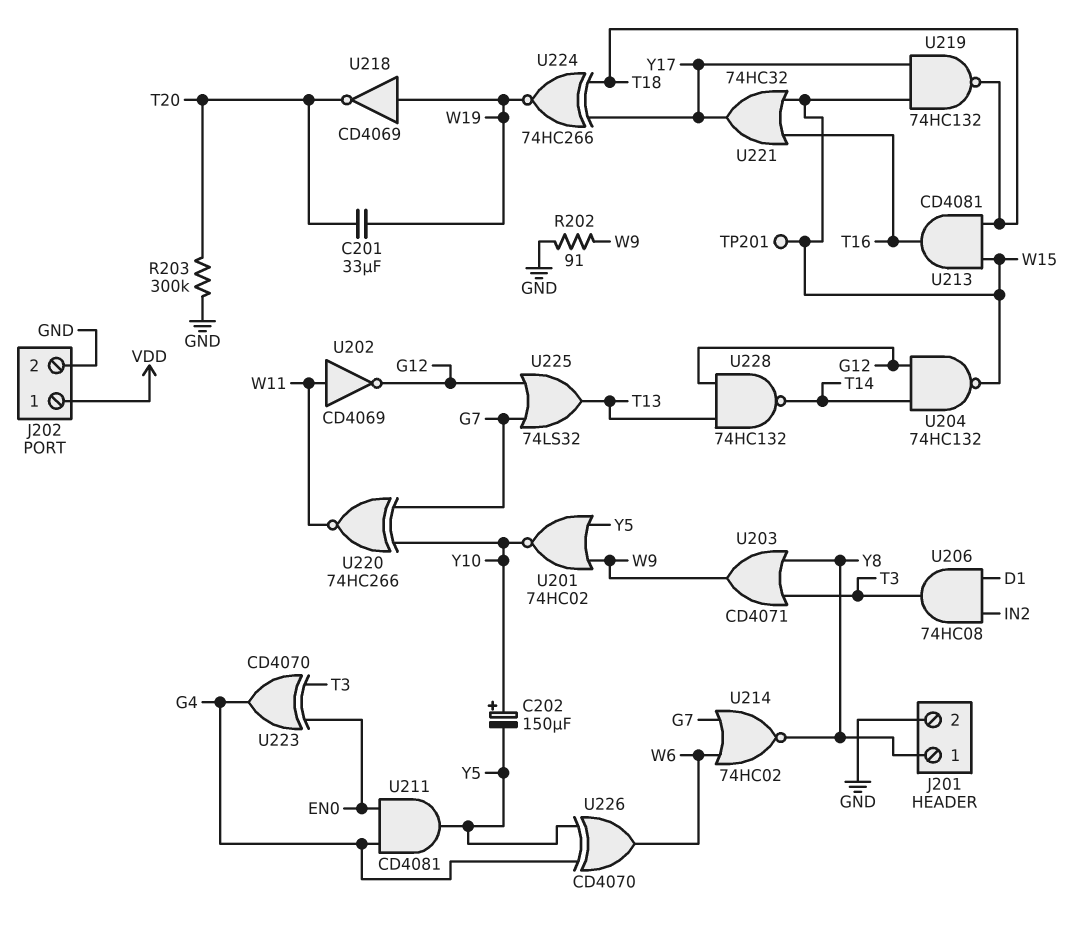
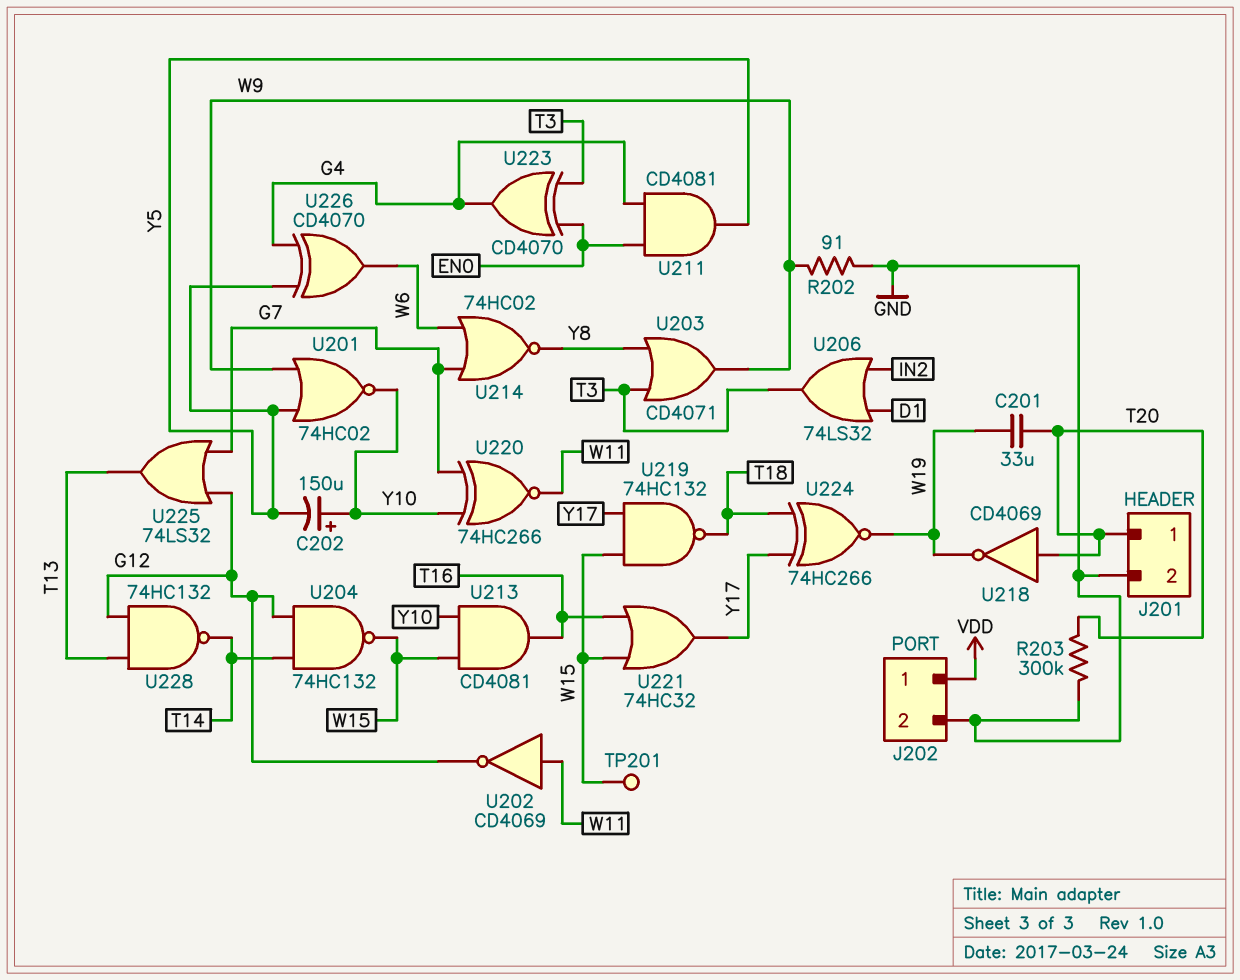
J201 pin 1: Y8 -> T20
U206: AND 74HC08 (in D1, in IN2, out T3) -> OR 74LS32 (in D1, in IN2, out T3)
U213: AND CD4081 (in T18, in W15, out T16) -> AND CD4081 (in W15, in Y10, out T16)
U218: NOT CD4069 (in W19, out T20) -> NOT CD4069 (in T20, out W19)

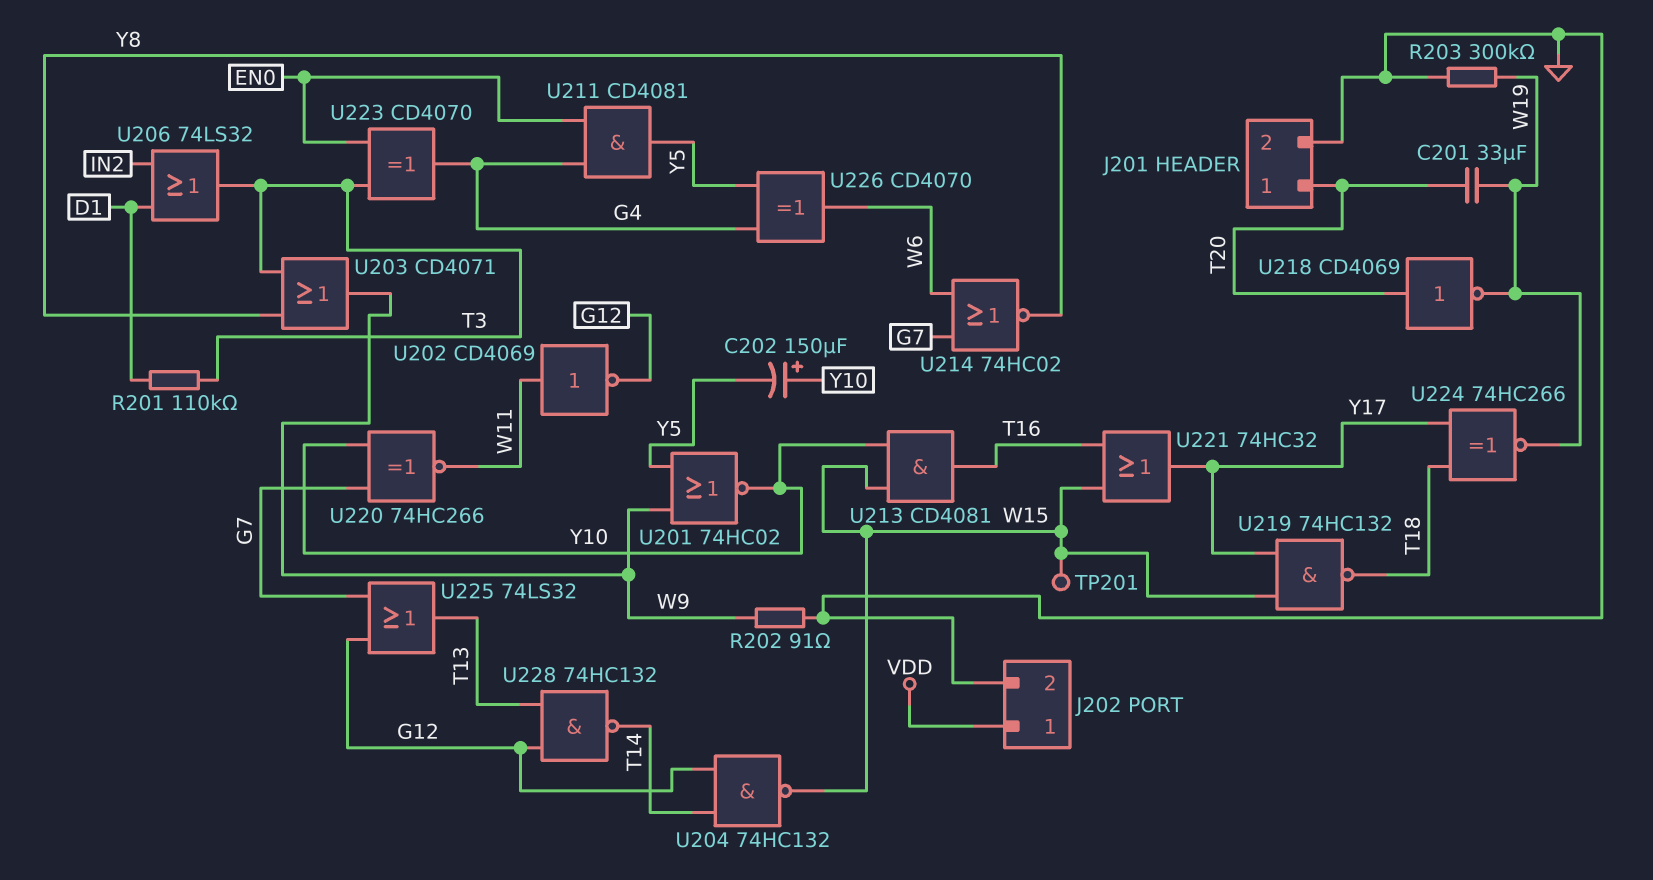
R201: none -> 110k (D1, T3)
R203: 300k (GND, T20) -> 300k (GND, W19)

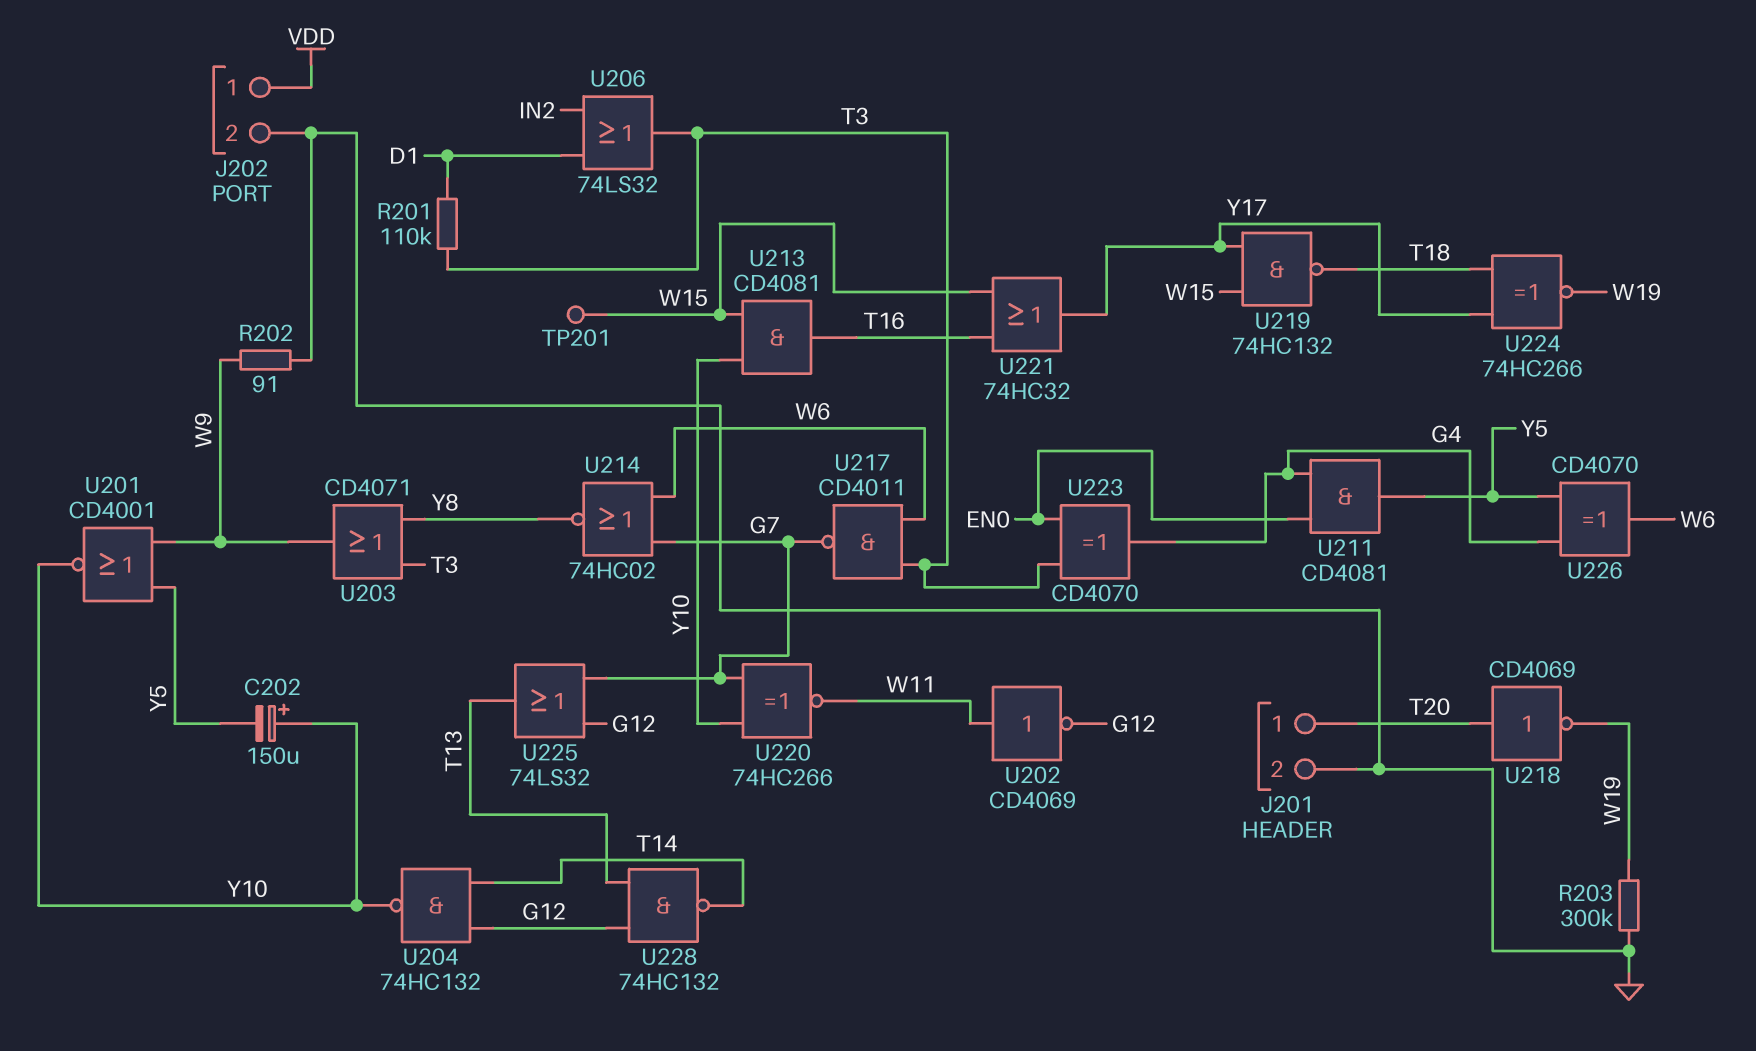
C201: 33uF (T20, W19) -> none
U201: NOR 74HC02 (in W9, in Y5, out Y10) -> NOR CD4001 (in W9, in Y5, out Y10)
U204: NAND 74HC132 (in G12, in T14, out W15) -> NAND 74HC132 (in G12, in T14, out Y10)
U217: none -> NAND CD4011 (in T3, in W6, out G7)

